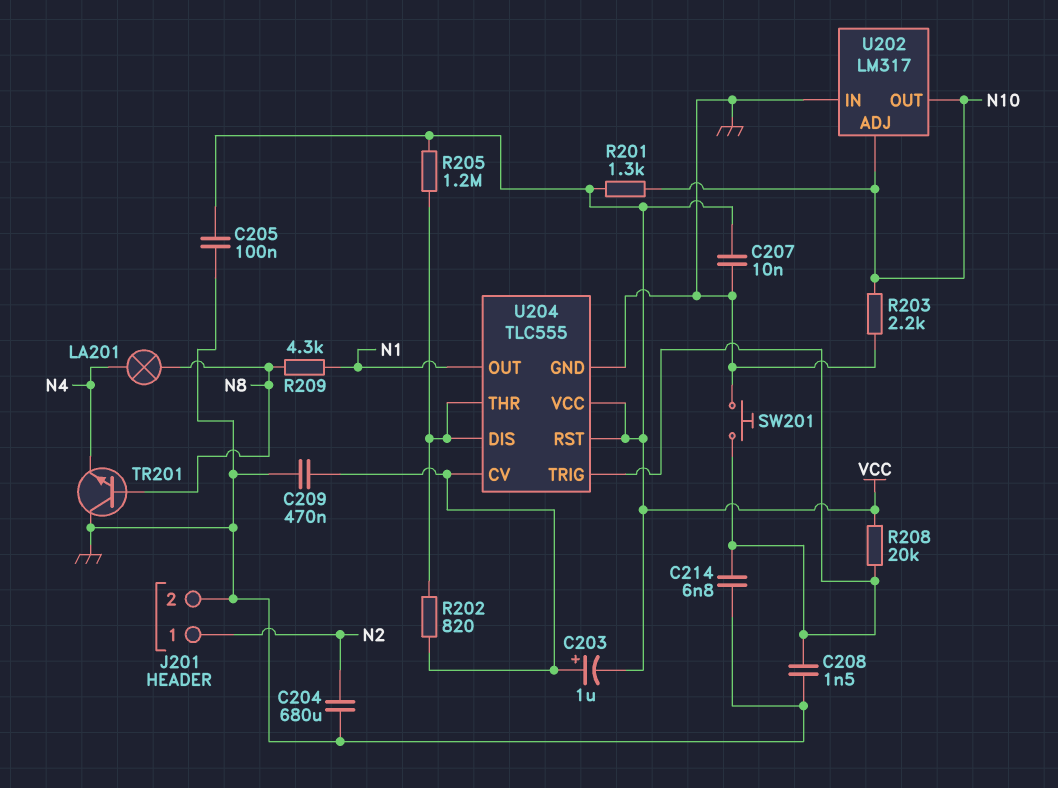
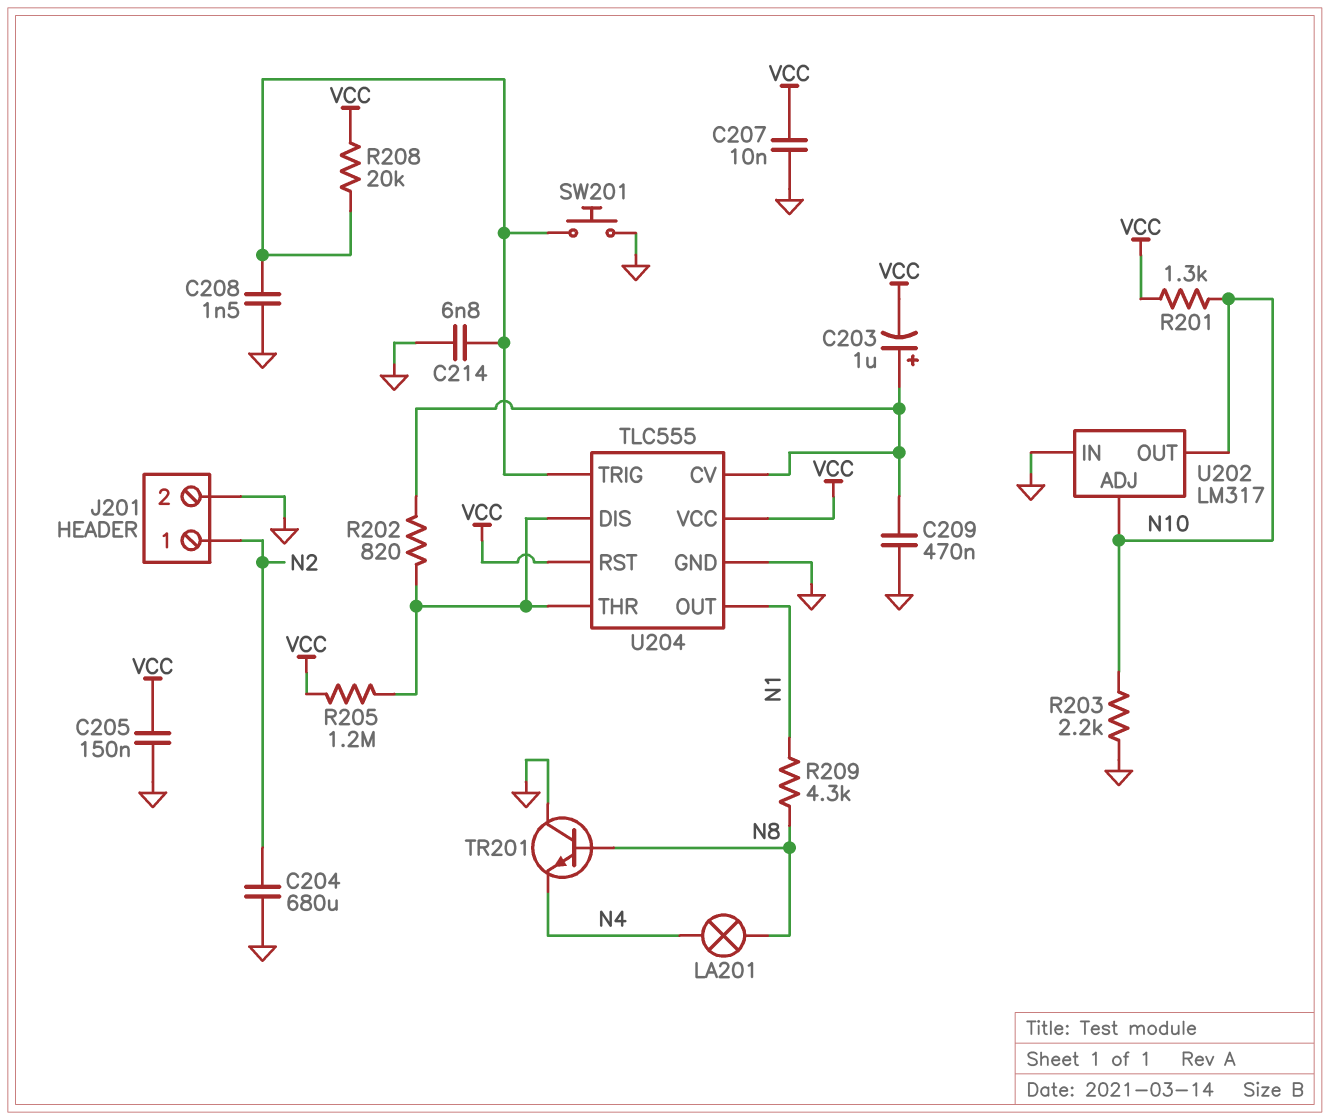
C205: 100nF (GND, VCC) -> 150nF (GND, VCC)

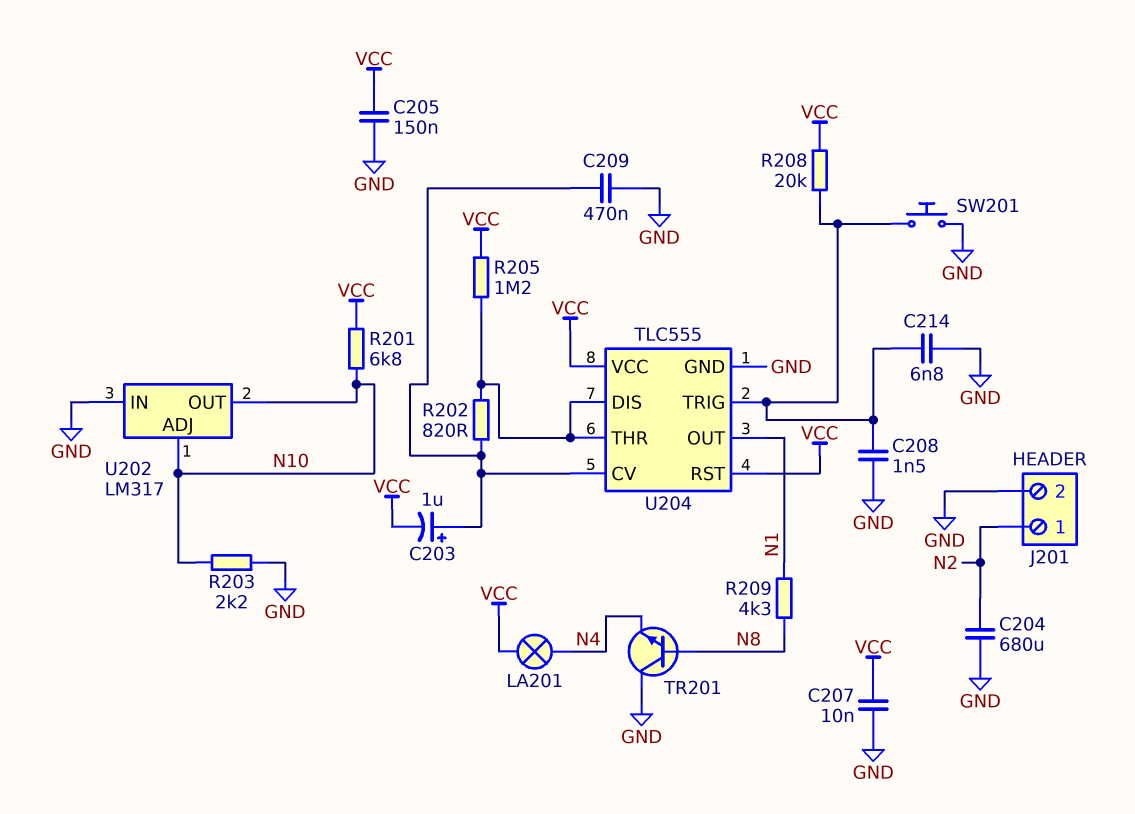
LA201: lamp (N4, N8) -> lamp (N4, VCC)
R201: 1.3k (N10, VCC) -> 6.8k (N10, VCC)

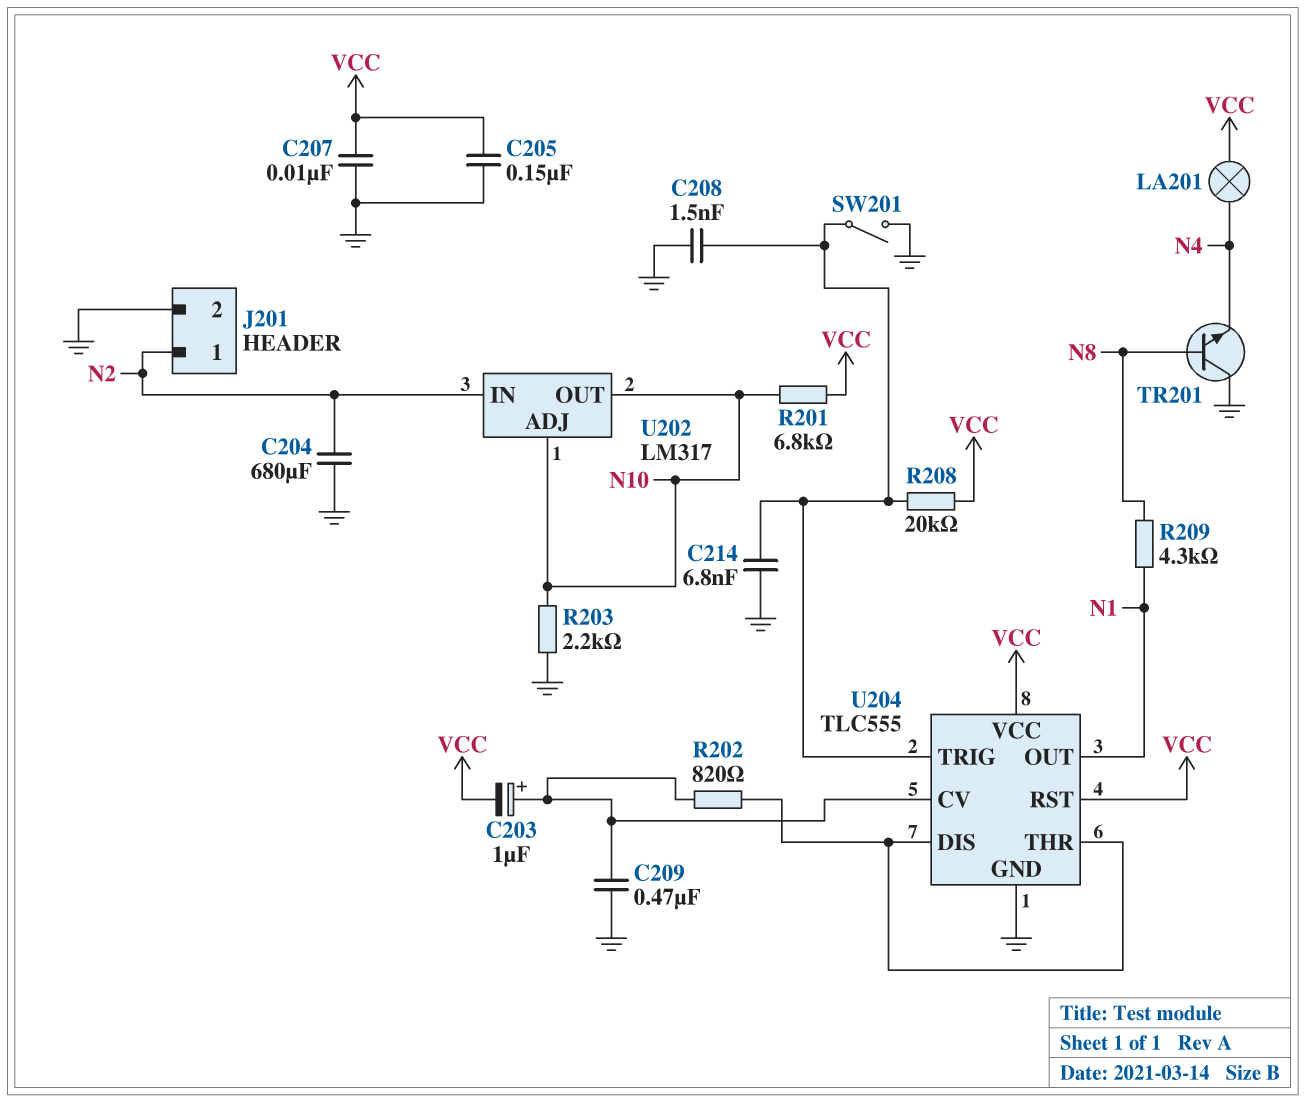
R205: 1.2M (U204/DIS, VCC) -> none
SW201: button (GND, U204/TRIG) -> switch (GND, U204/TRIG)
U202 pin IN: GND -> N2

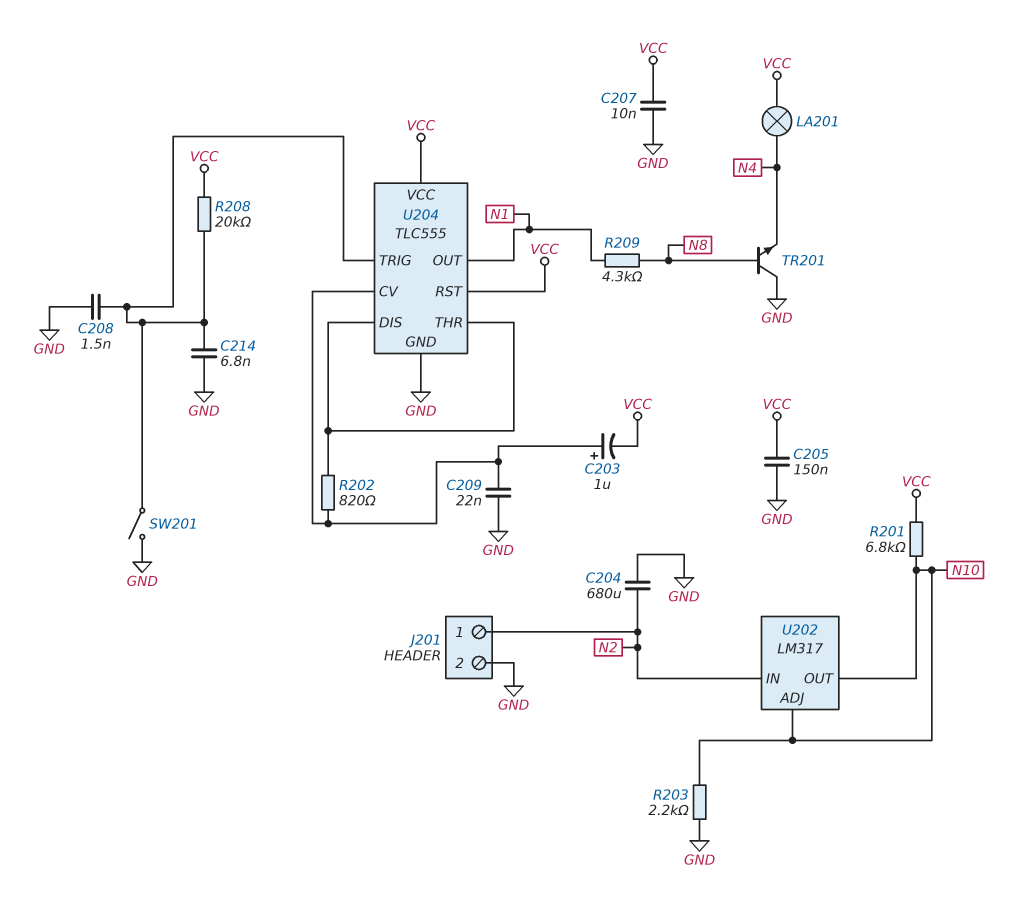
C209: 470nF (GND, U204/CV) -> 22nF (GND, U204/CV)

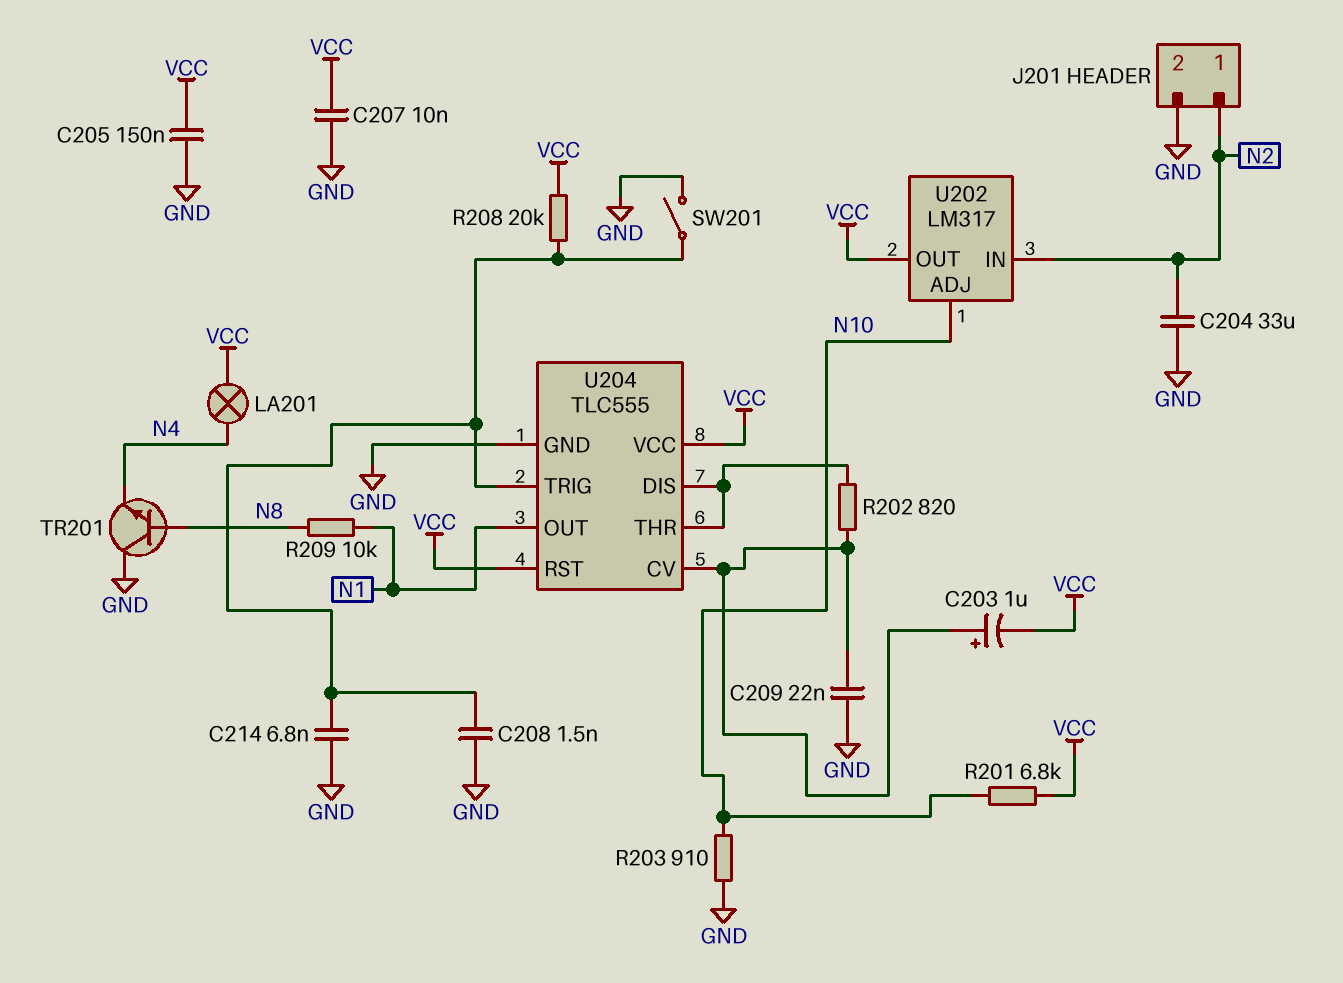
C204: 680uF (GND, N2) -> 33uF (GND, N2)
R203: 2.2k (GND, N10) -> 910 (GND, N10)
R209: 4.3k (N1, N8) -> 10k (N1, N8)
U202 pin OUT: N10 -> VCC

